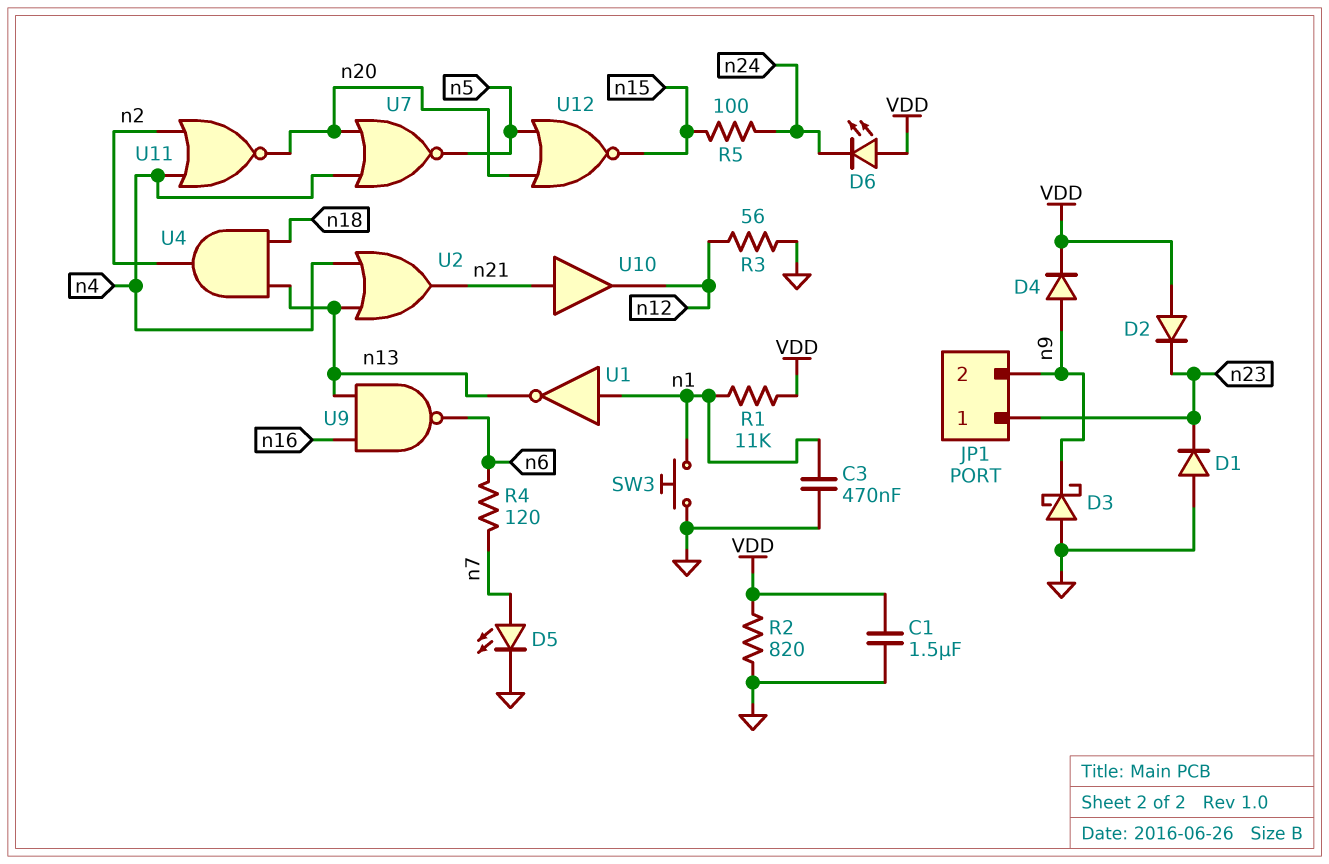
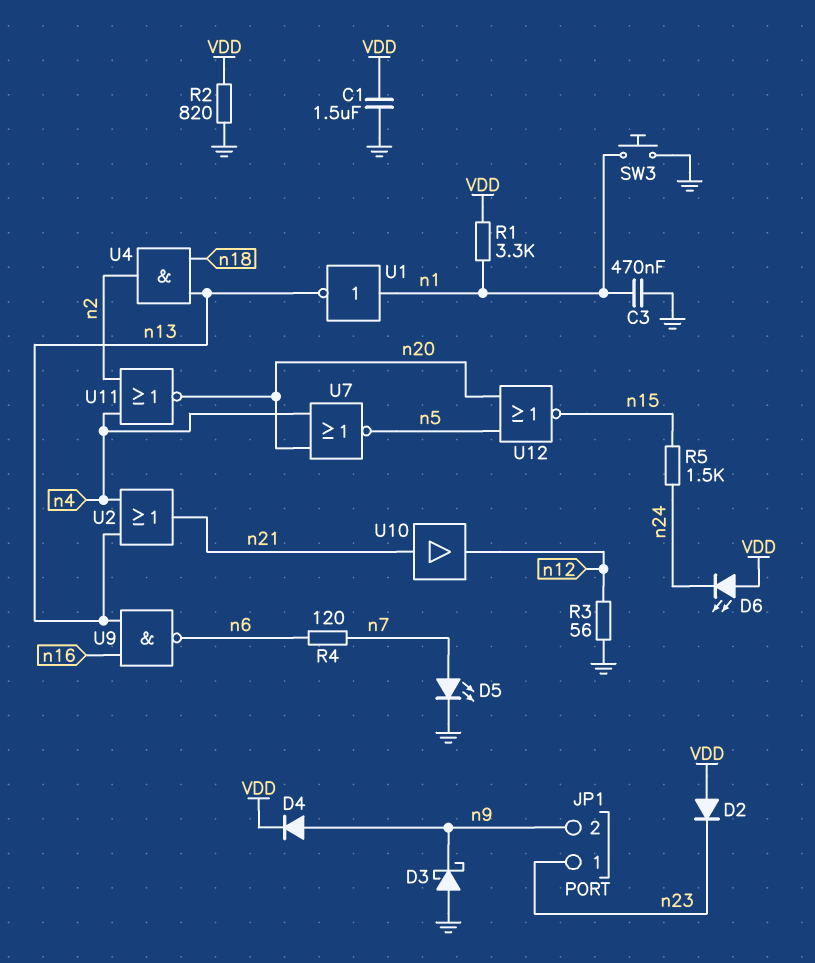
D1: diode (A GND, K n23) -> none
R1: 11k (VDD, n1) -> 3.3k (VDD, n1)
R5: 100 (n15, n24) -> 1.5k (n15, n24)

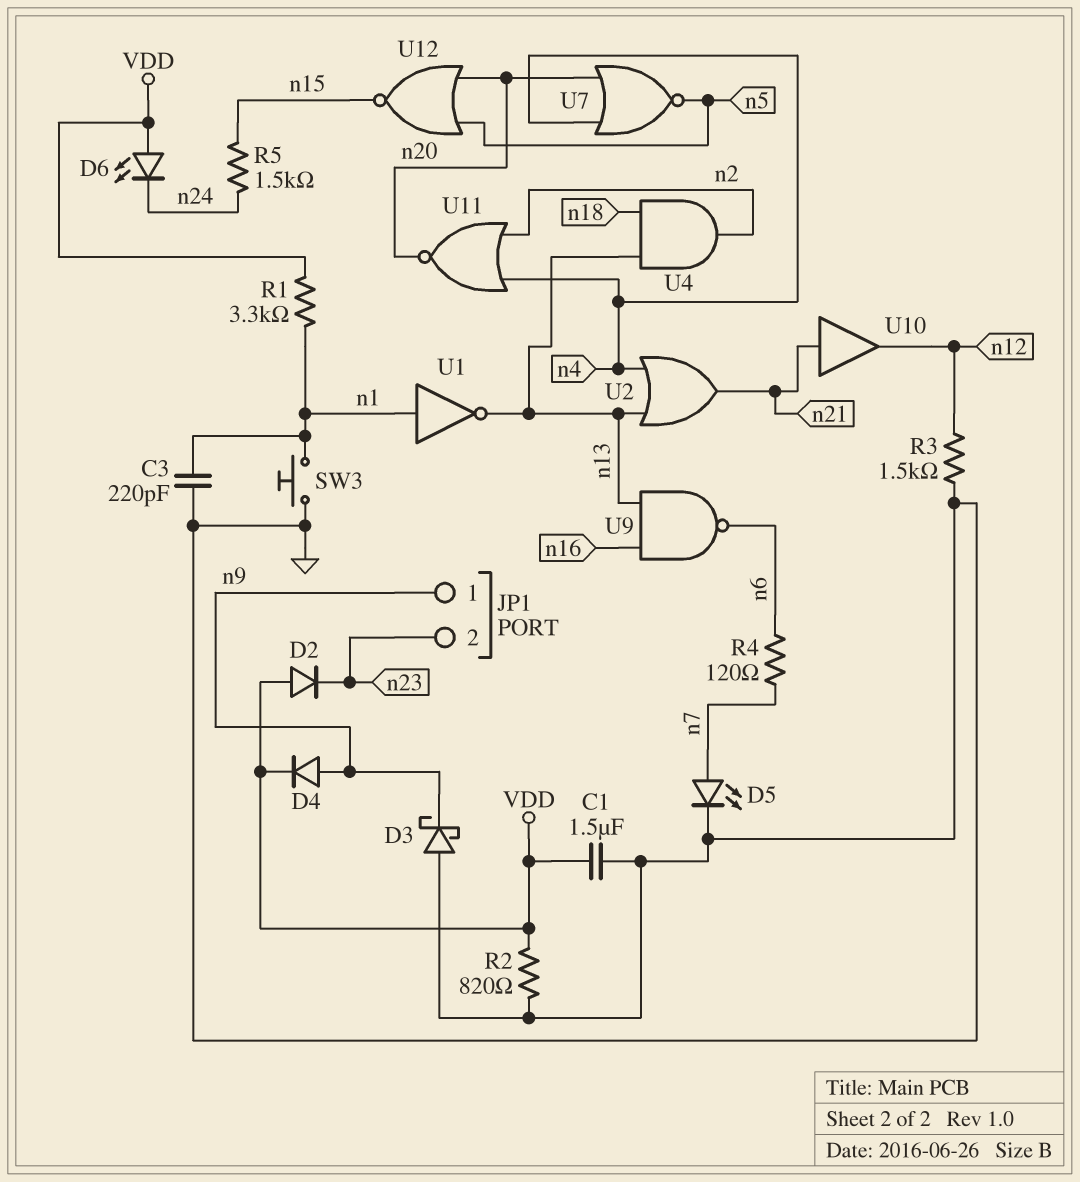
C3: 470nF (GND, n1) -> 220pF (GND, n1)
JP1 pin 1: n23 -> n9
JP1 pin 2: n9 -> n23
R3: 56 (GND, n12) -> 1.5k (GND, n12)

